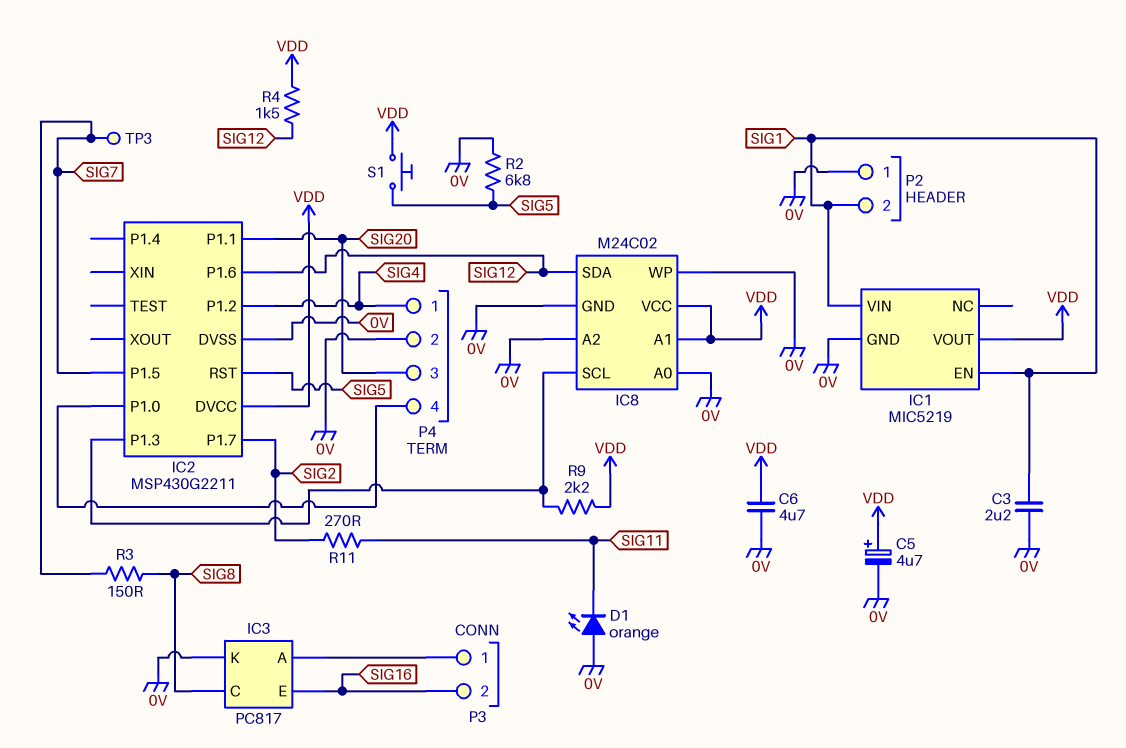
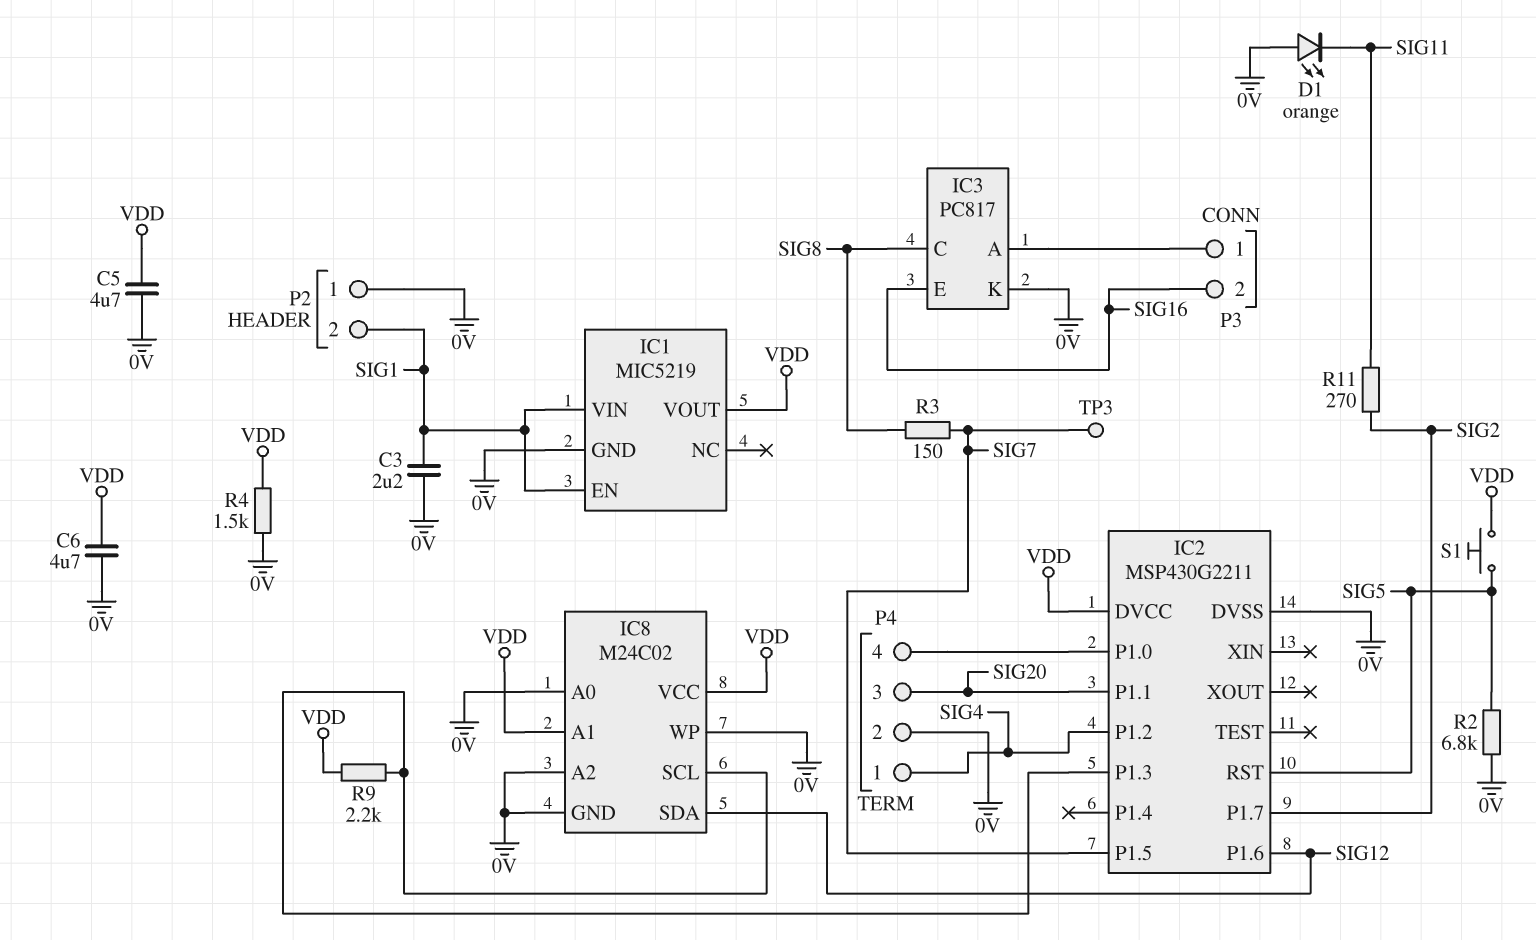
C5: 4.7uF (plus VDD, minus 0V) -> 4.7uF (0V, VDD)
R4: 1.5k (SIG12, VDD) -> 1.5k (0V, VDD)

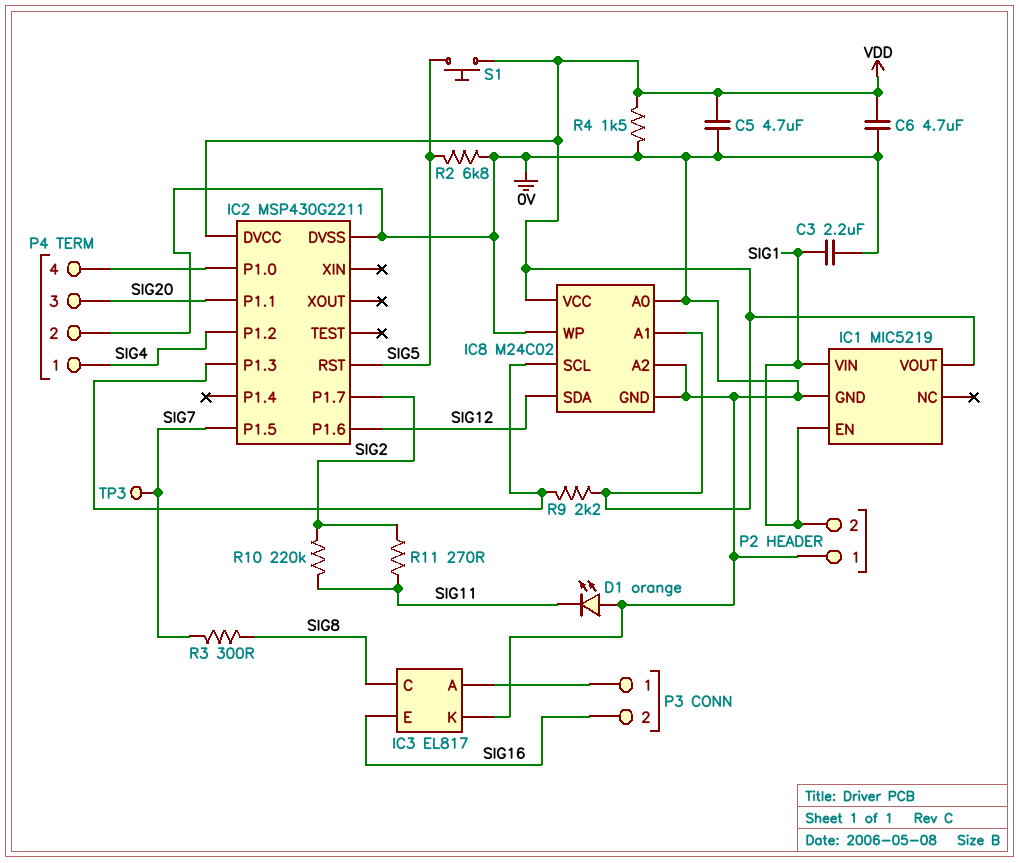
IC3: PC817 -> EL817
R3: 150 (SIG7, SIG8) -> 300 (SIG7, SIG8)
R10: none -> 220k (SIG2, SIG11)

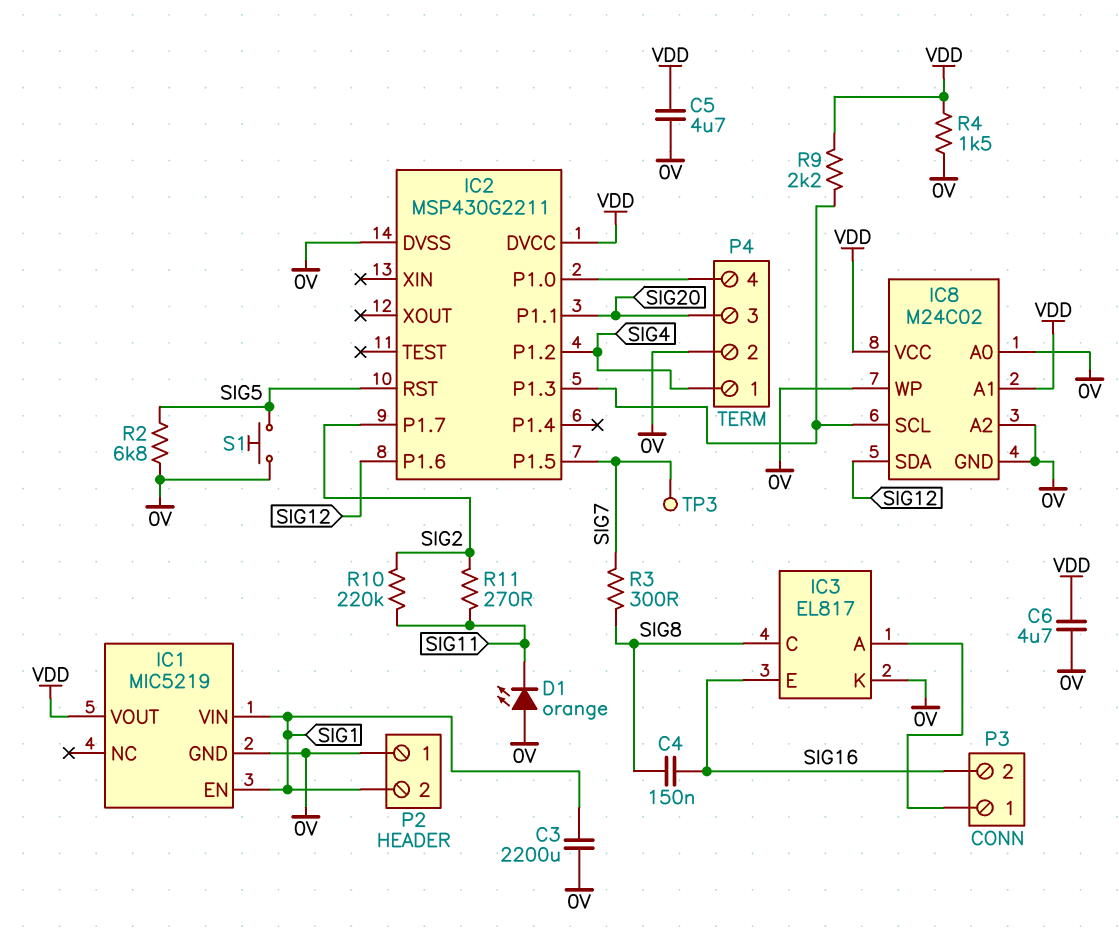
C3: 2.2uF (0V, SIG1) -> 2200uF (0V, SIG1)
C4: none -> 150nF (SIG8, SIG16)
S1: button (SIG5, VDD) -> button (0V, SIG5)

